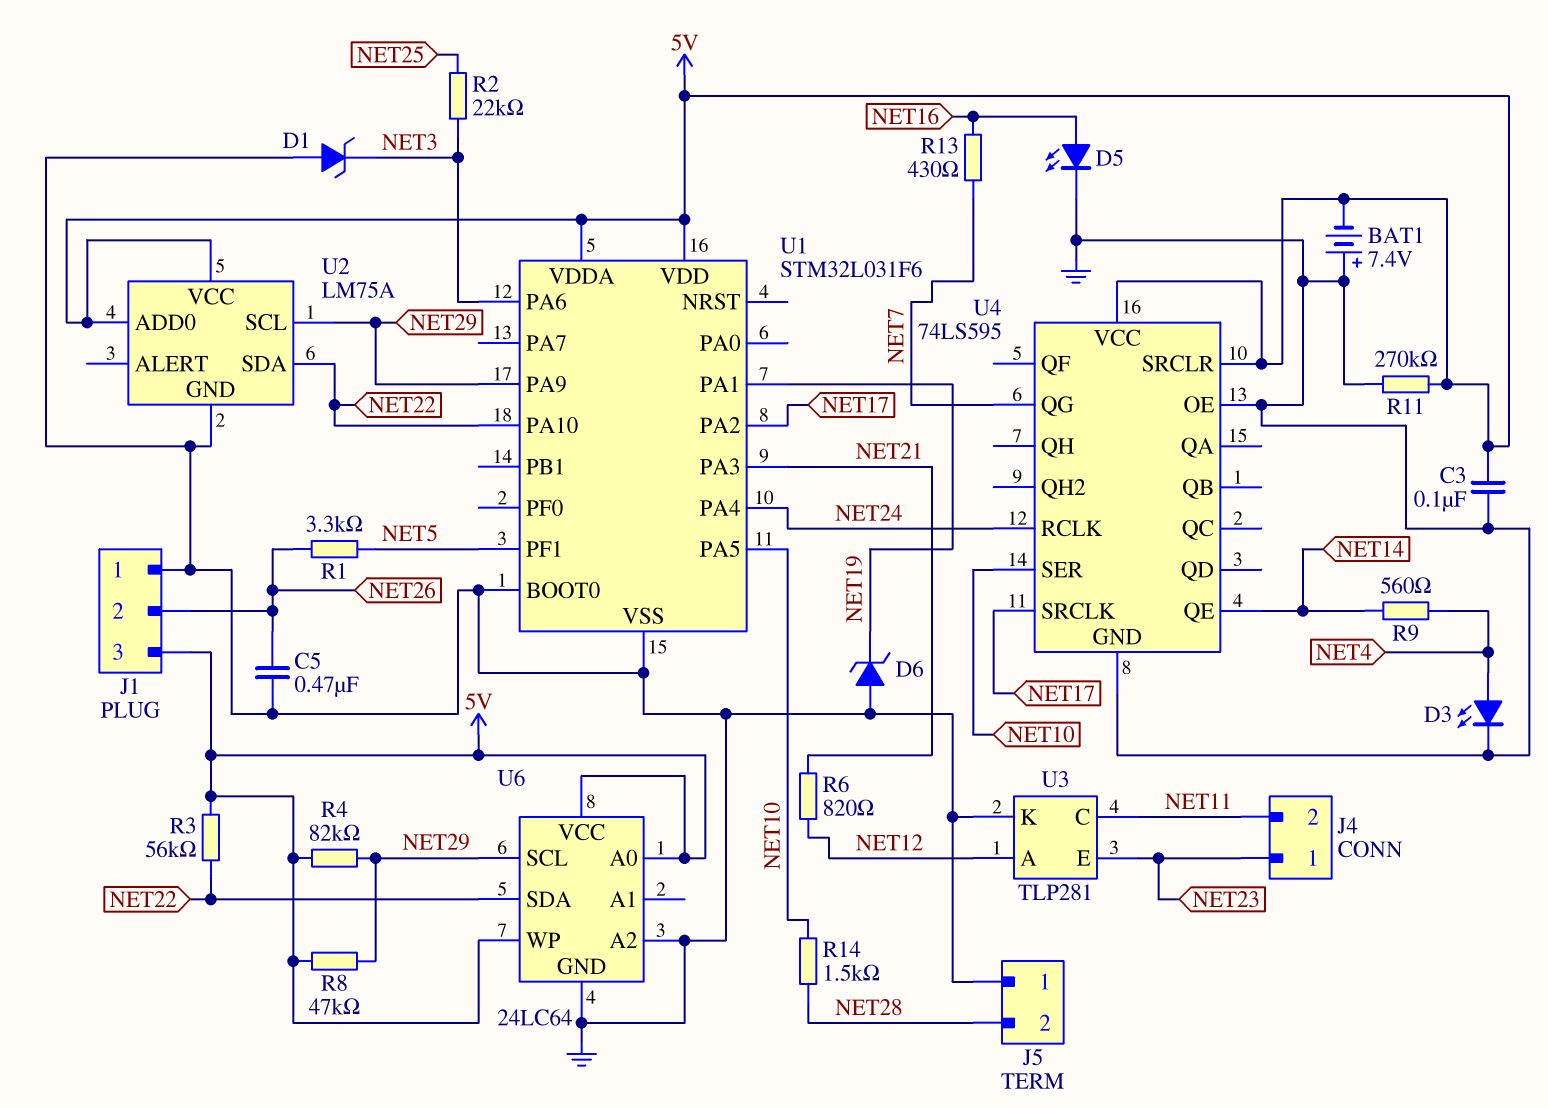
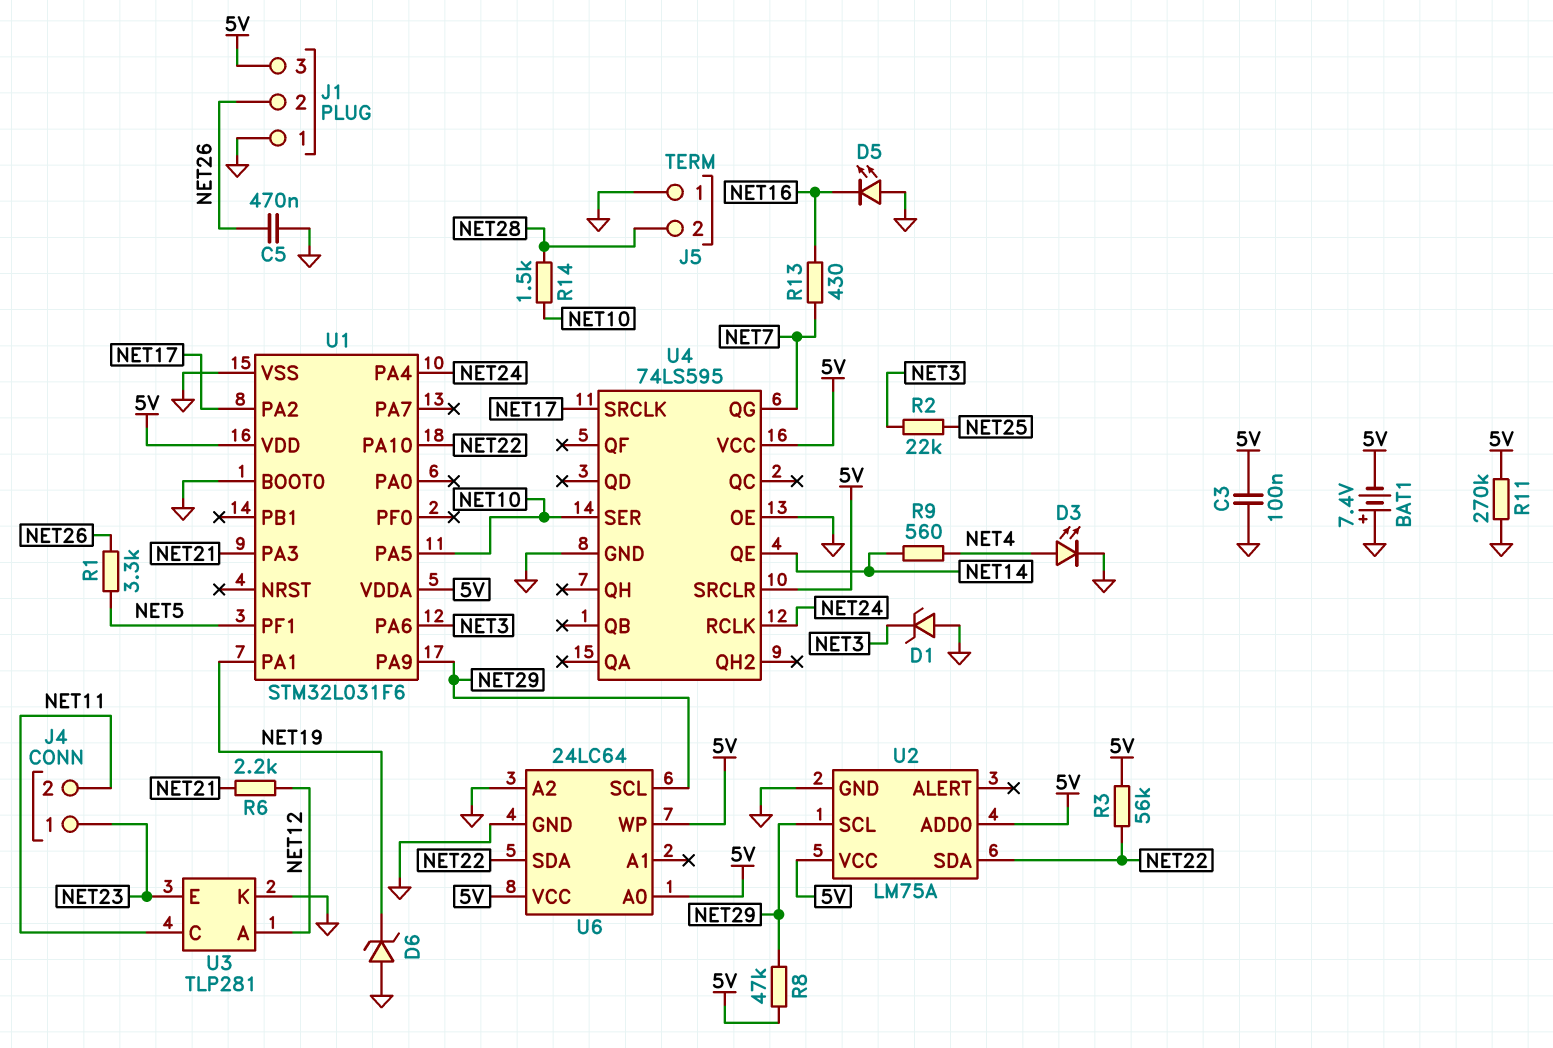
D5: LED (A NET16, K GND) -> LED (A GND, K NET16)
R4: 82k (5V, NET29) -> none
R6: 820 (NET12, NET21) -> 2.2k (NET12, NET21)

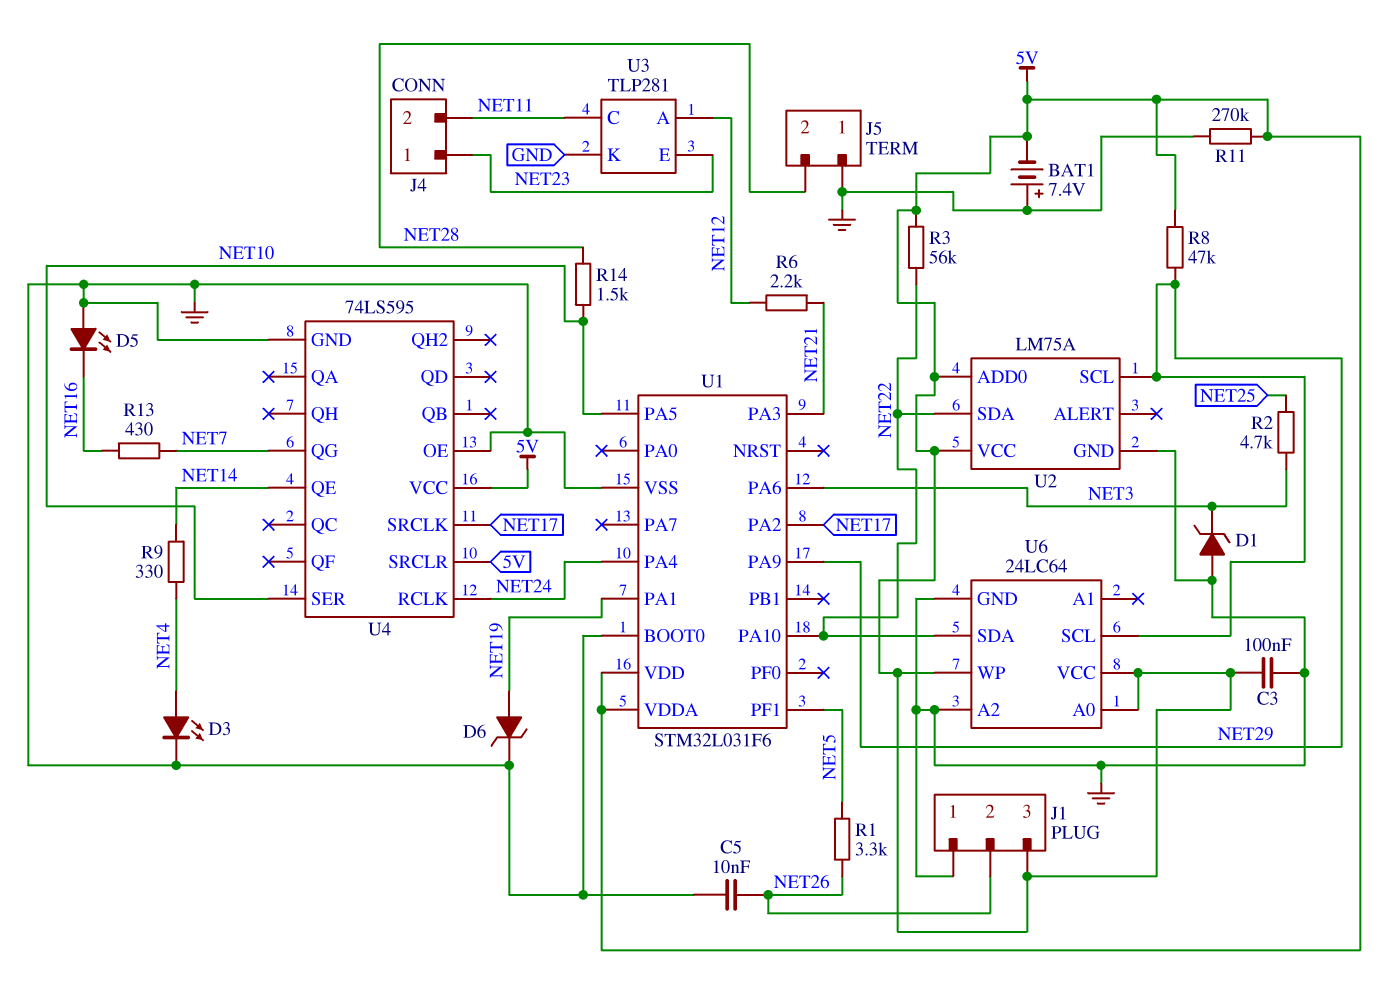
C5: 470nF (GND, NET26) -> 10nF (GND, NET26)
D6: zener (A GND, K NET19) -> zener (A NET19, K GND)
R2: 22k (NET3, NET25) -> 4.7k (NET3, NET25)
R9: 560 (NET4, NET14) -> 330 (NET4, NET14)

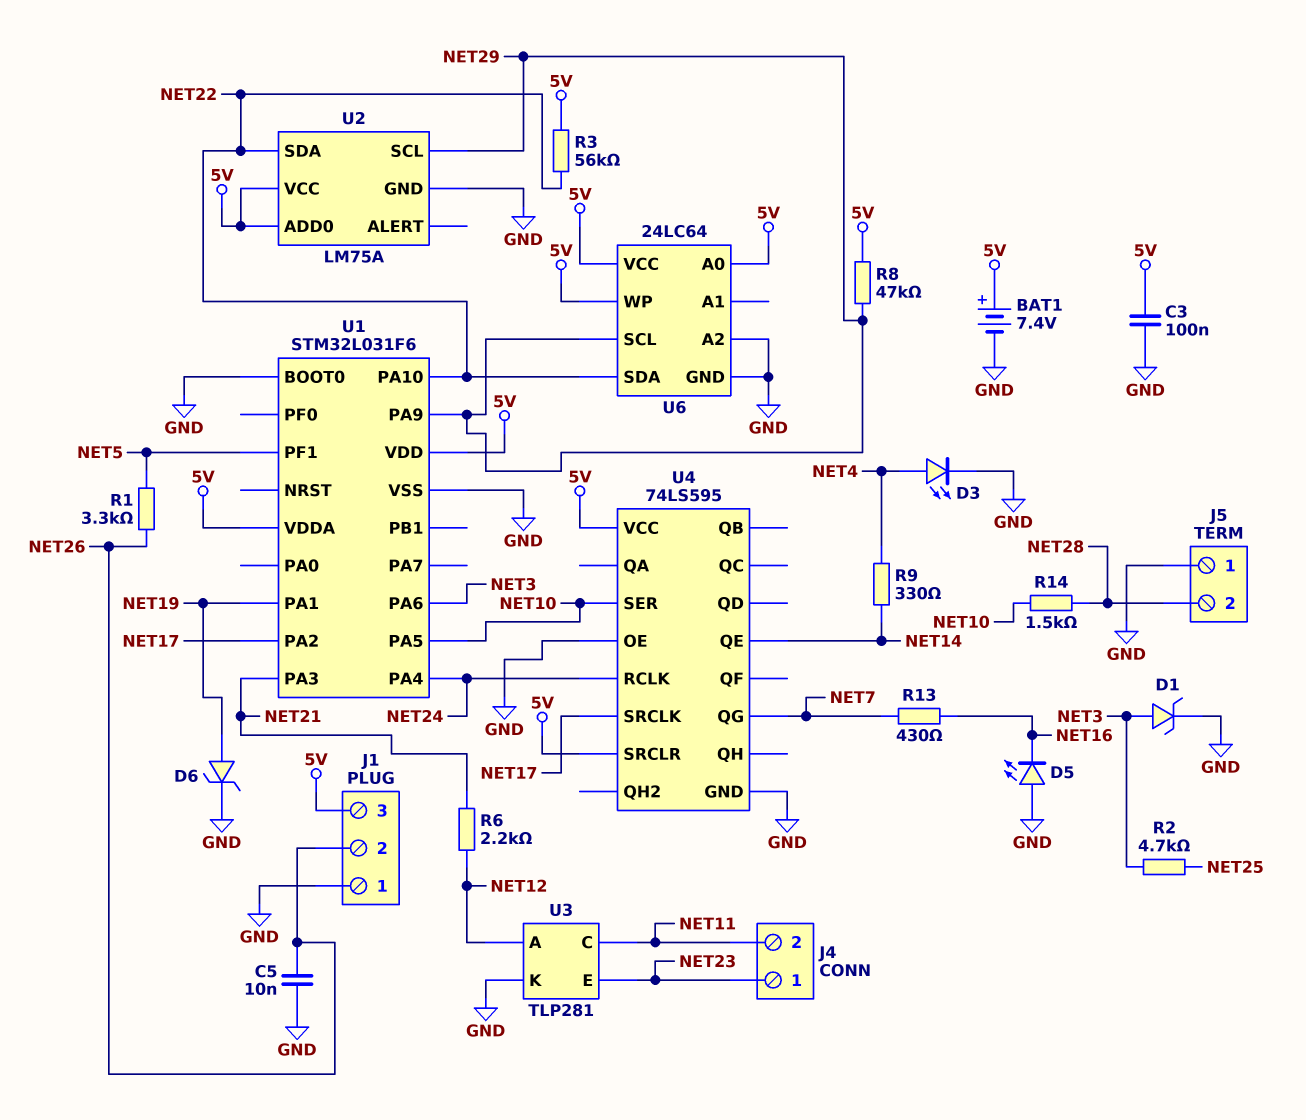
BAT1: 7.4V (plus GND, minus 5V) -> 7.4V (plus 5V, minus GND)
D1: zener (A GND, K NET3) -> zener (A NET3, K GND)
R11: 270k (5V, GND) -> none

